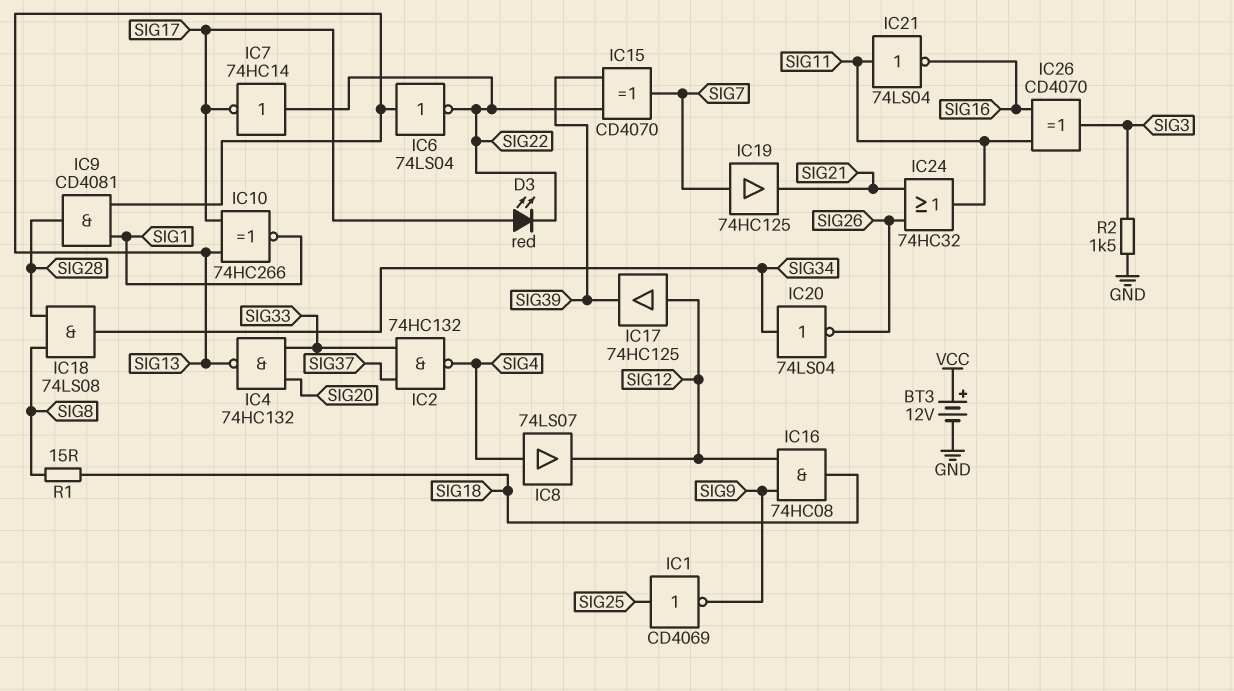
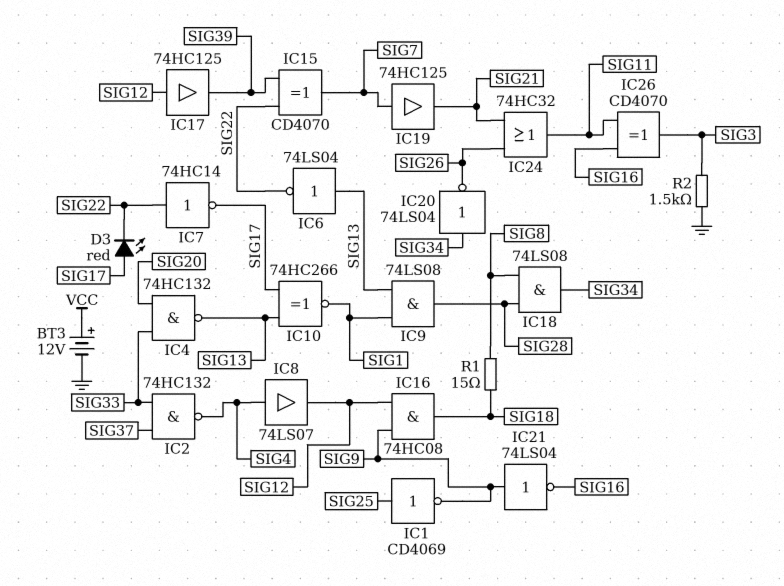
IC9: AND CD4081 (in SIG1, in SIG13, out SIG28) -> AND 74LS08 (in SIG1, in SIG13, out SIG28)
IC21: NOT 74LS04 (in SIG11, out SIG16) -> NOT 74LS04 (in SIG9, out SIG16)

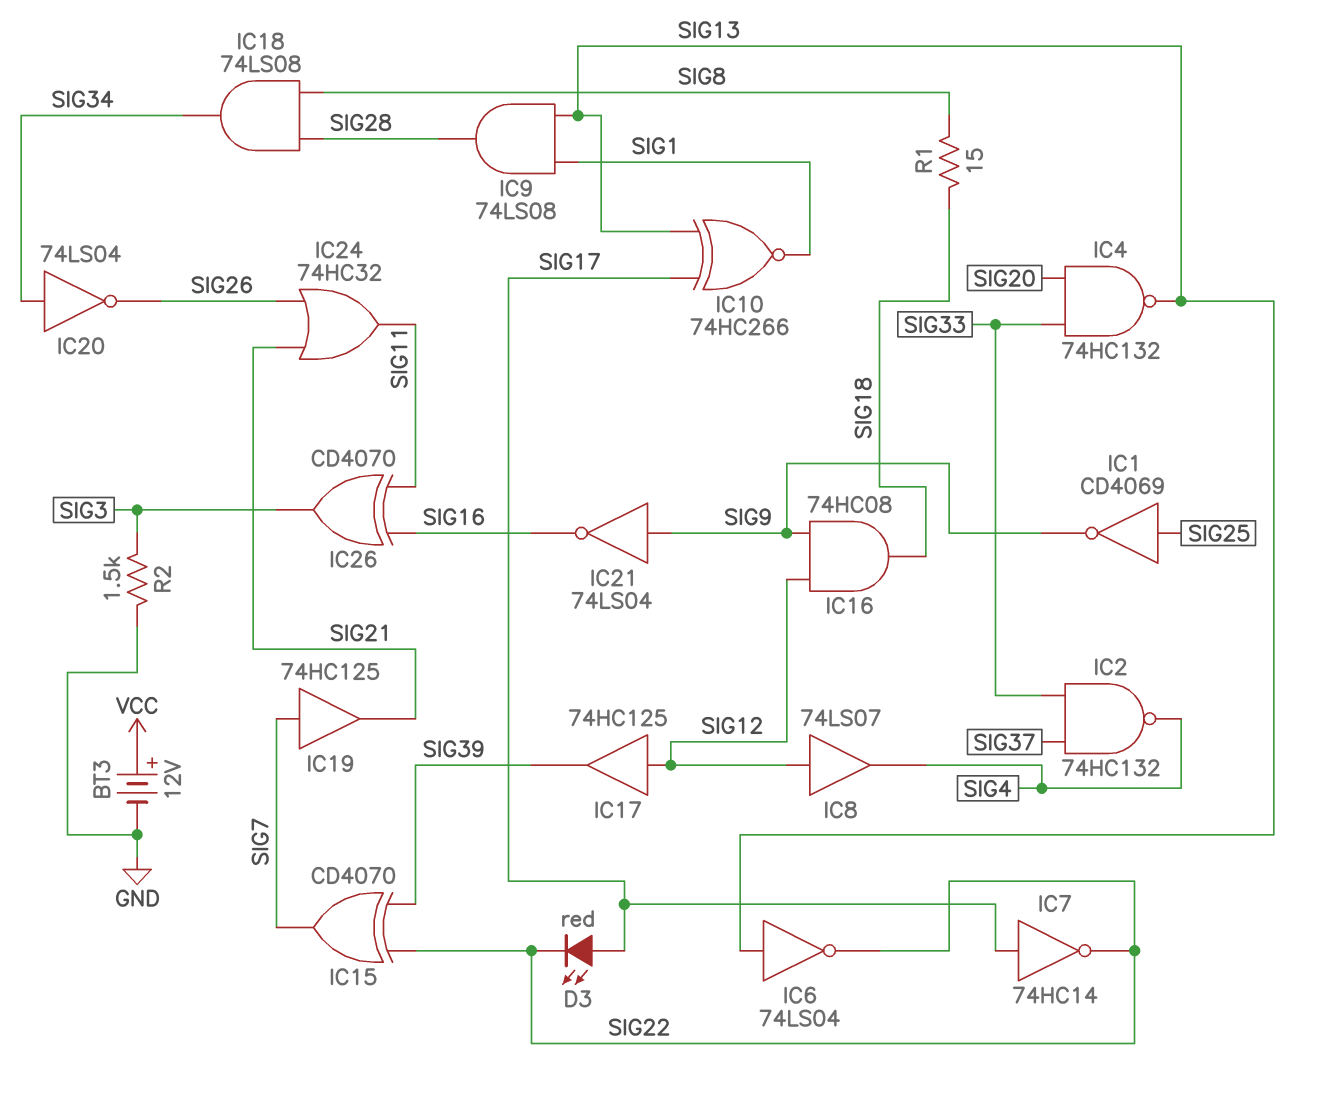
IC7: NOT 74HC14 (in SIG22, out SIG17) -> NOT 74HC14 (in SIG17, out SIG22)
IC8: buffer 74LS07 (in SIG4, out SIG12) -> buffer 74LS07 (in SIG12, out SIG4)

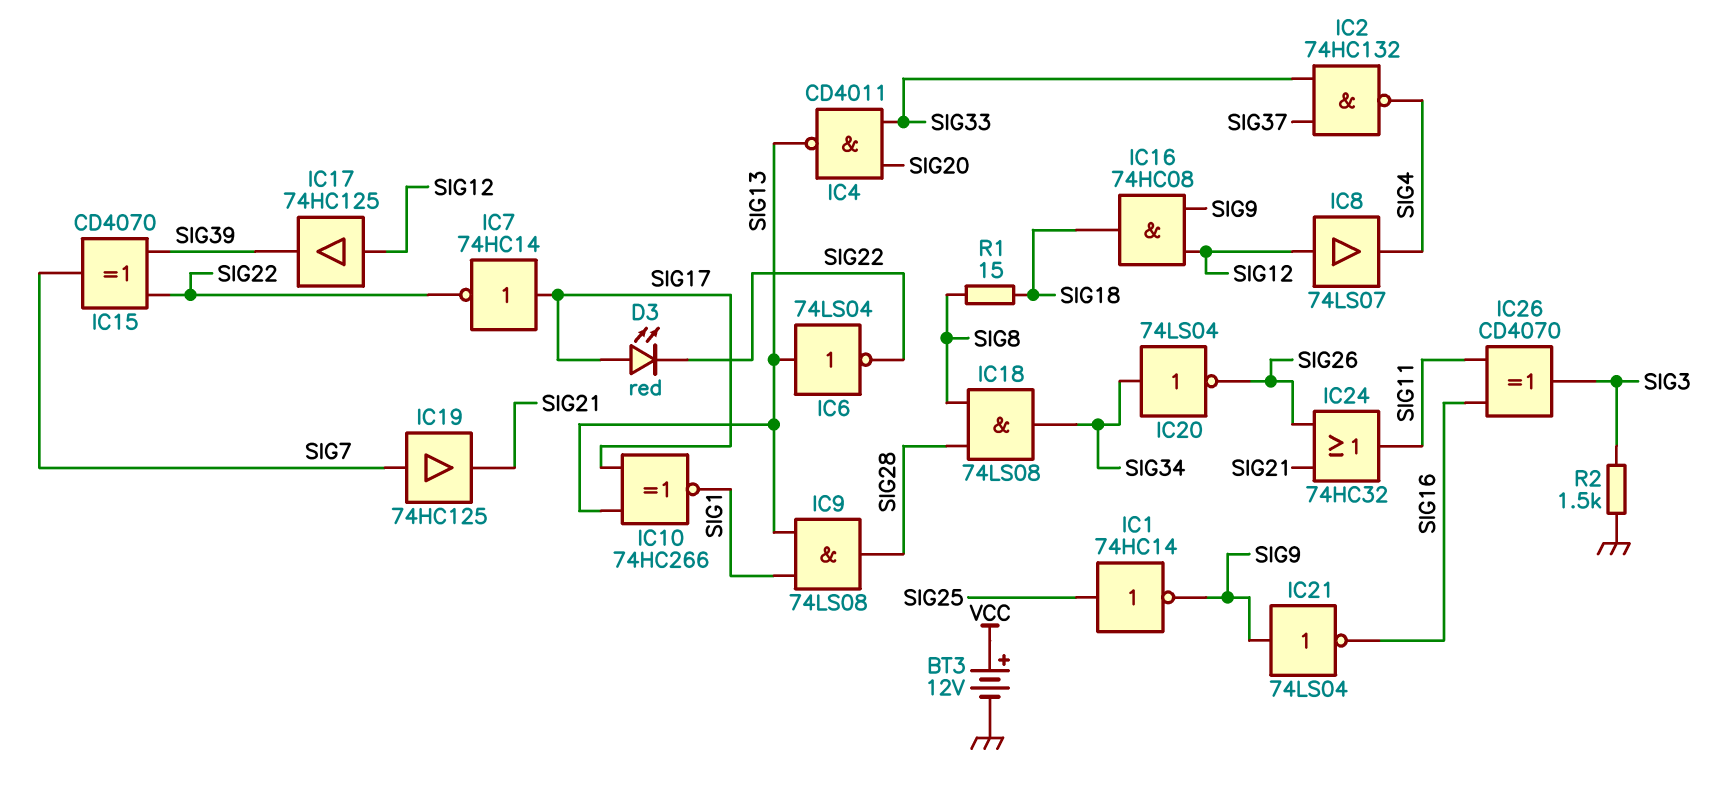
IC1: NOT CD4069 (in SIG25, out SIG9) -> NOT 74HC14 (in SIG25, out SIG9)
IC4: NAND 74HC132 (in SIG20, in SIG33, out SIG13) -> NAND CD4011 (in SIG20, in SIG33, out SIG13)

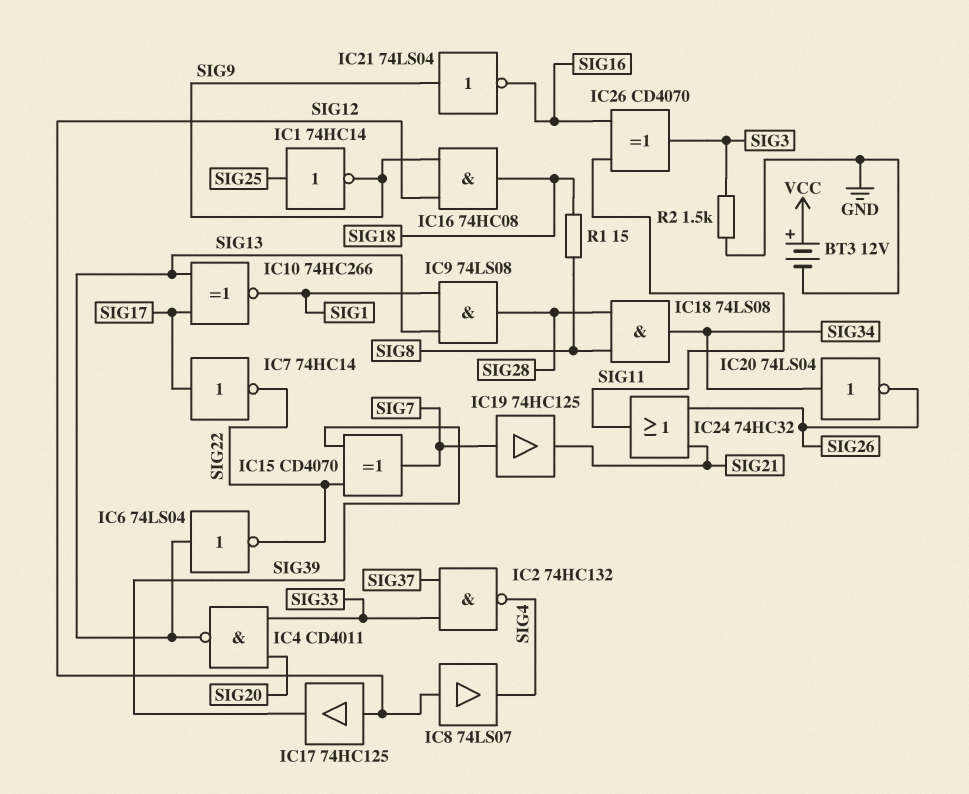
D3: LED red (A SIG17, K SIG22) -> none

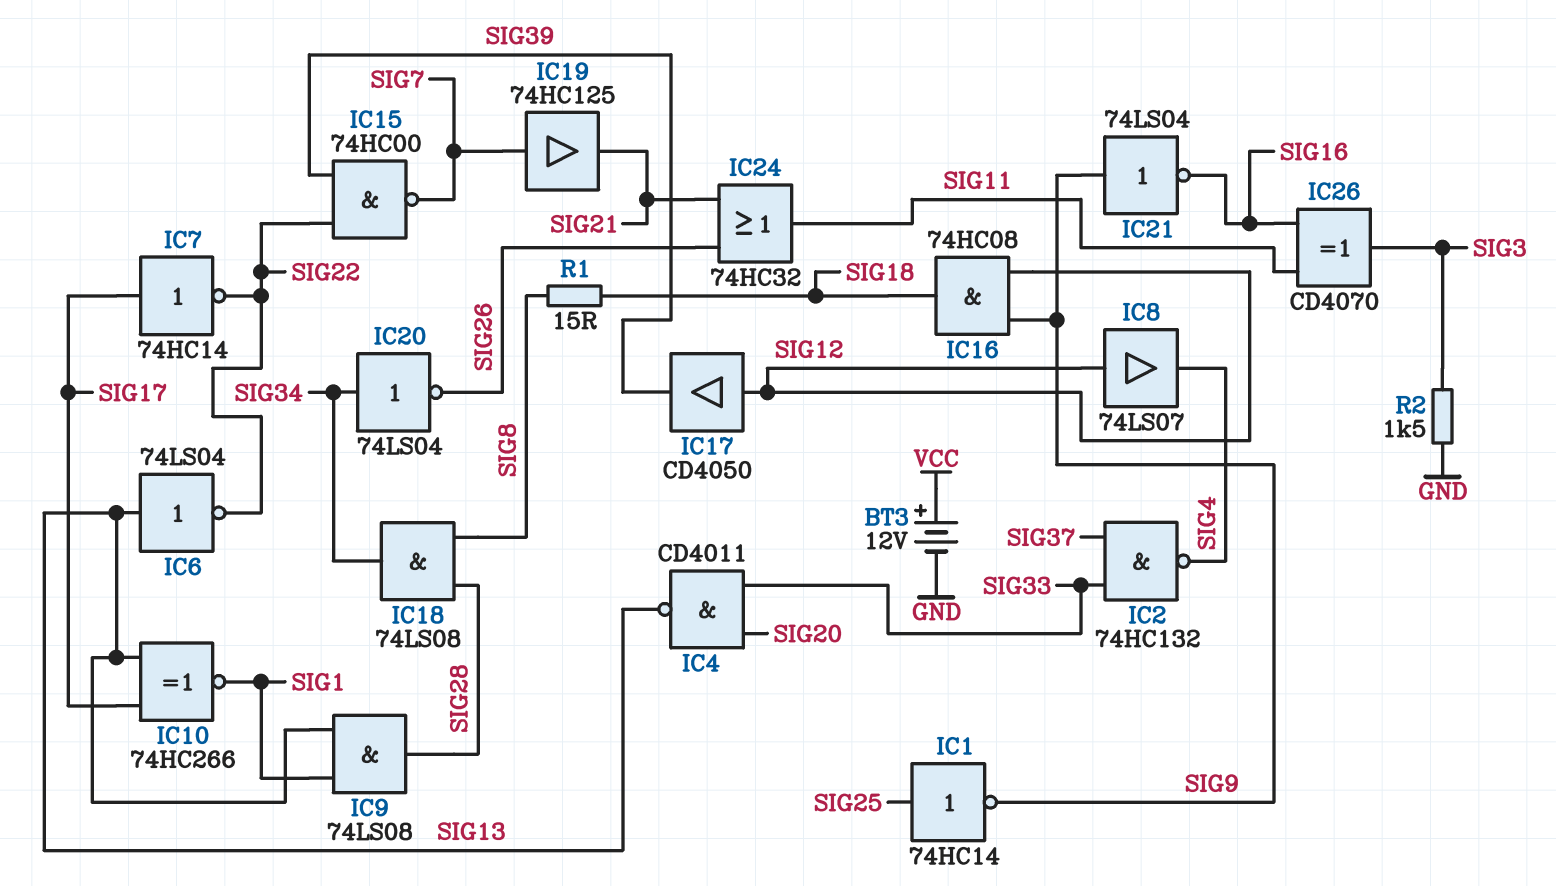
IC15: XOR CD4070 (in SIG22, in SIG39, out SIG7) -> NAND 74HC00 (in SIG22, in SIG39, out SIG7)
IC17: buffer 74HC125 (in SIG12, out SIG39) -> buffer CD4050 (in SIG12, out SIG39)

